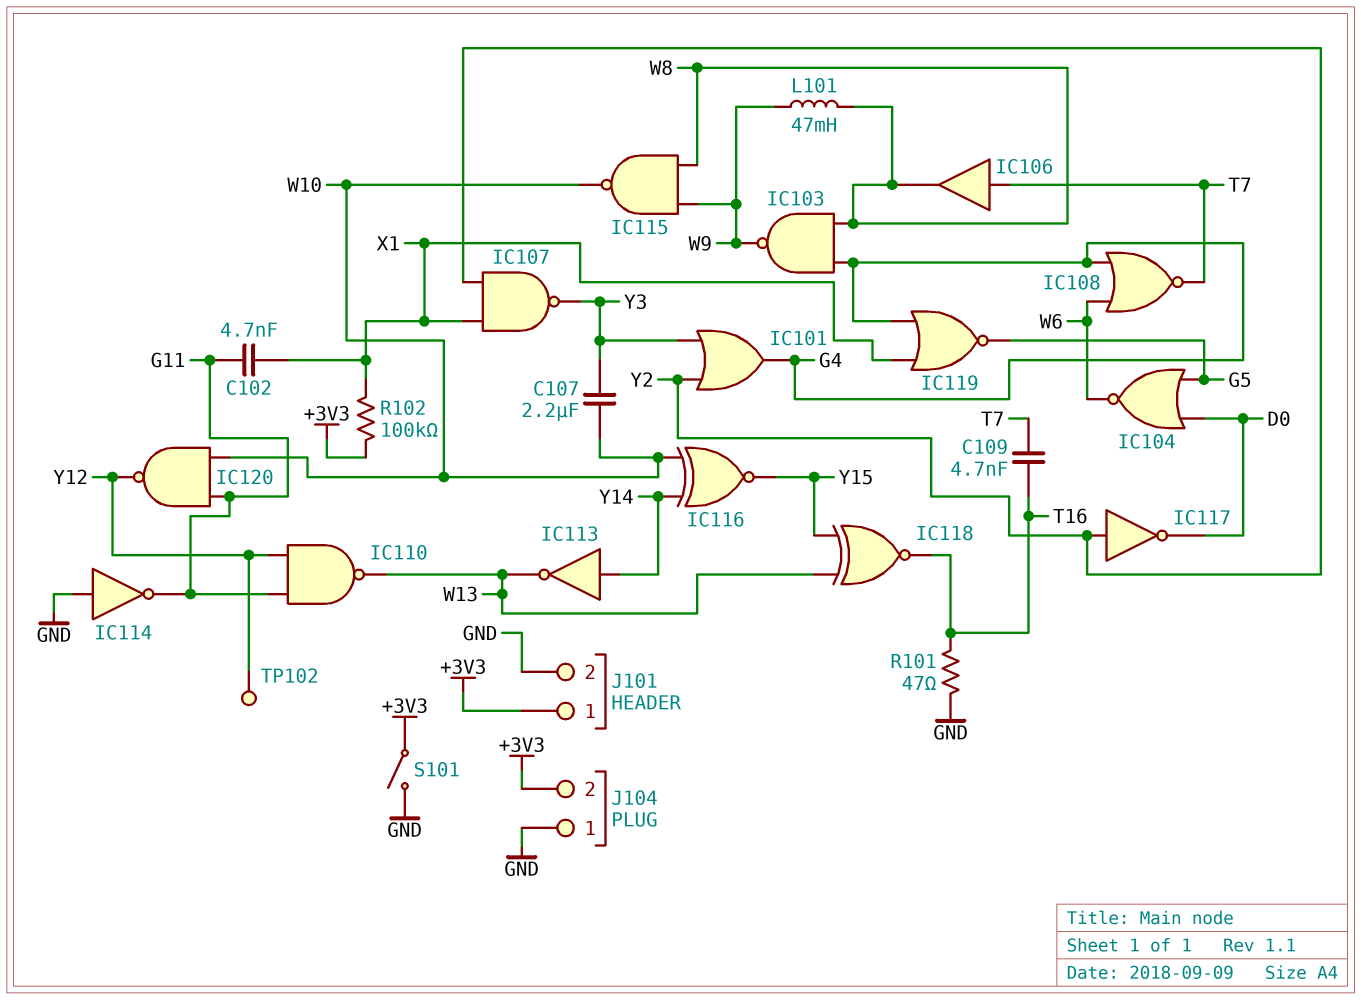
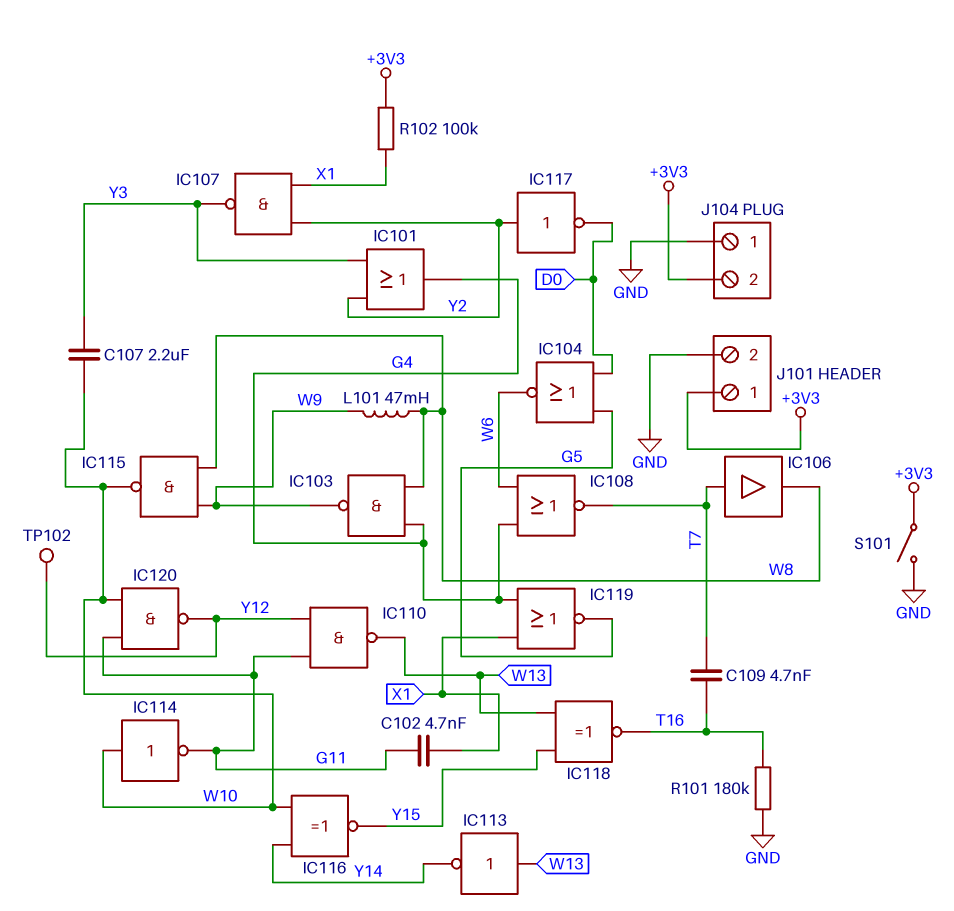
IC113: NOT (in Y14, out W13) -> NOT (in W13, out Y14)
IC114: NOT (in GND, out G11) -> NOT (in W10, out G11)
R101: 47 (GND, T16) -> 180k (GND, T16)

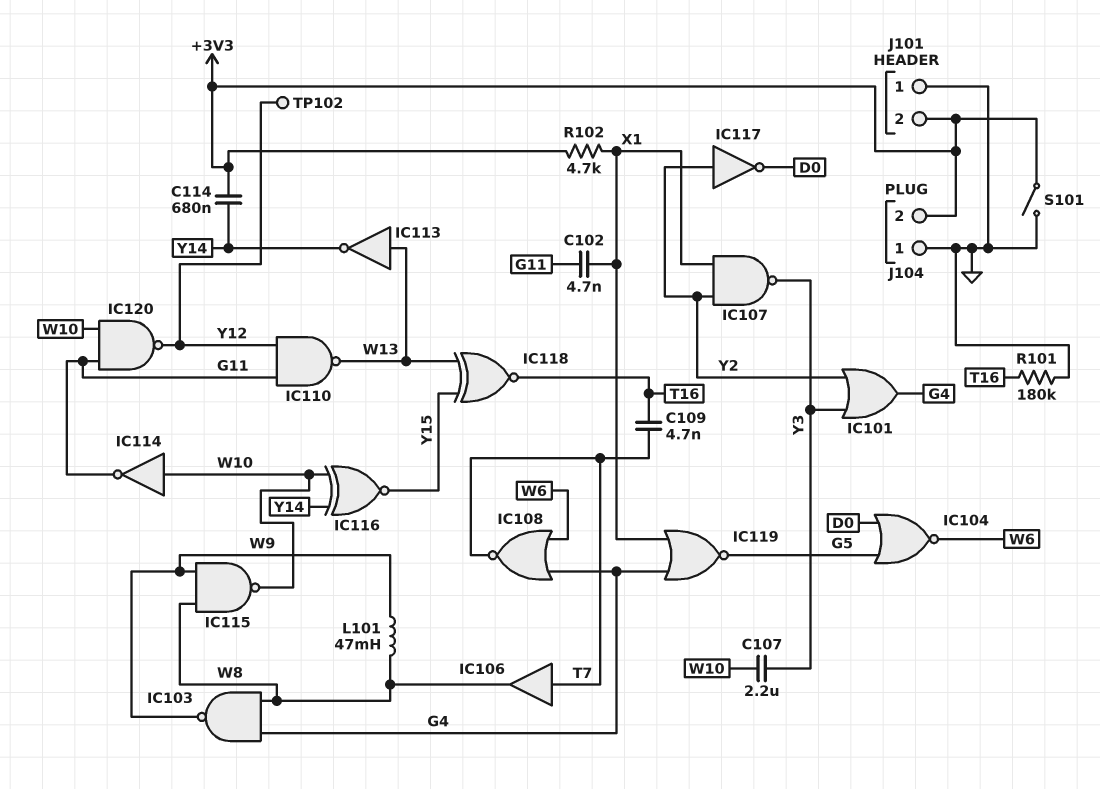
C114: none -> 680nF (+3V3, Y14)
J101 pin 1: +3V3 -> GND
J101 pin 2: GND -> +3V3
R102: 100k (+3V3, X1) -> 4.7k (+3V3, X1)

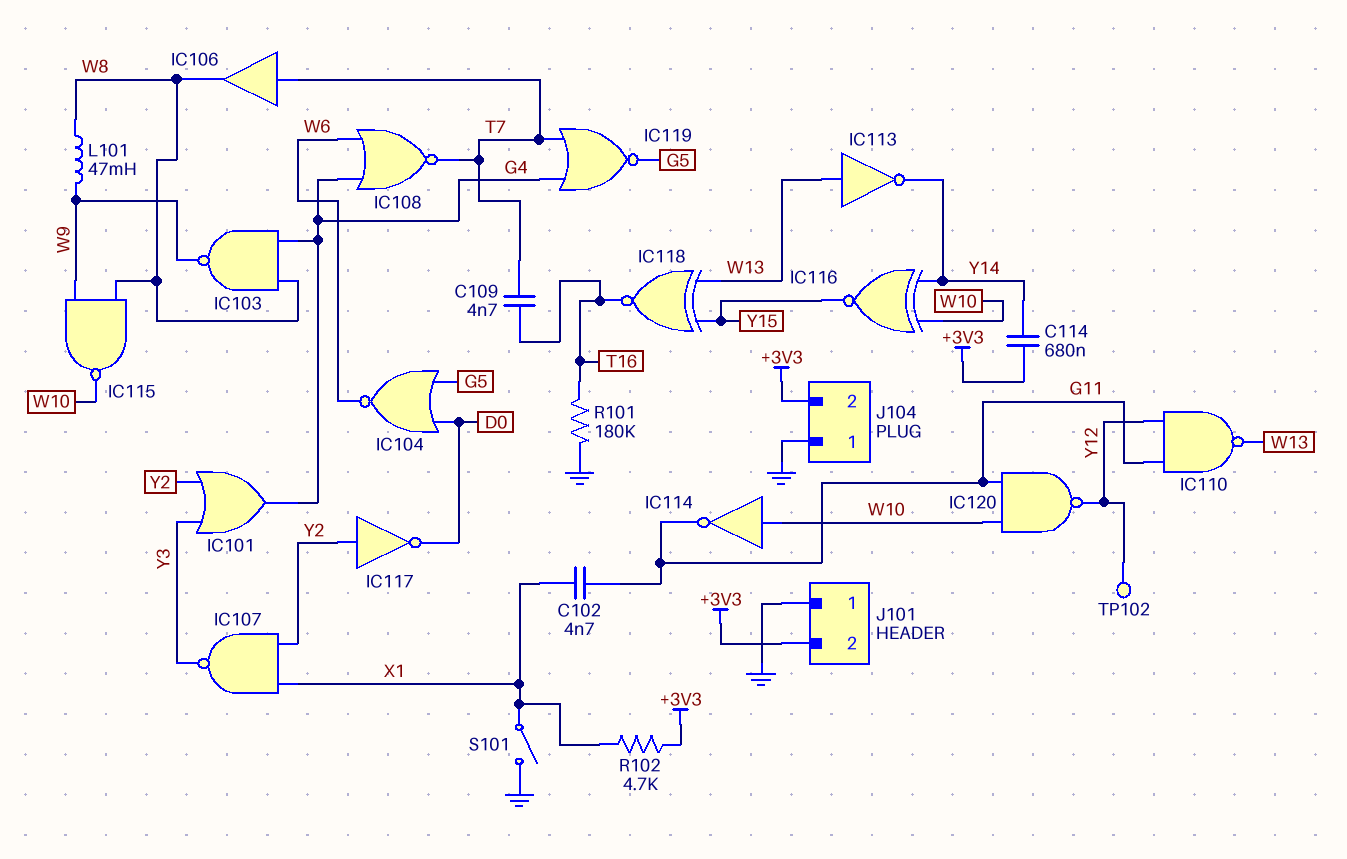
C107: 2.2uF (W10, Y3) -> none
IC119: NOR (in G4, in X1, out G5) -> NOR (in G4, in T7, out G5)
S101: switch (+3V3, GND) -> switch (GND, X1)

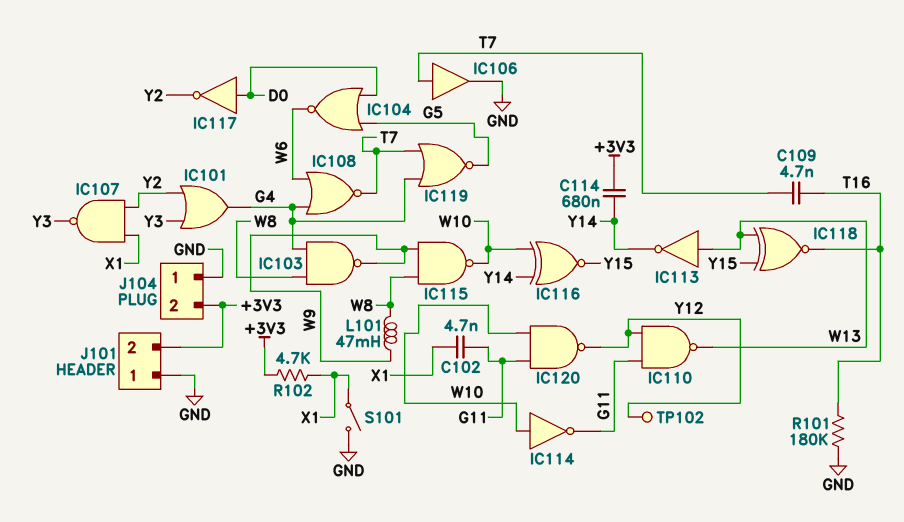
IC106: buffer (in T7, out W8) -> buffer (in T7, out GND)
IC117: NOT (in Y2, out D0) -> NOT (in D0, out Y2)

